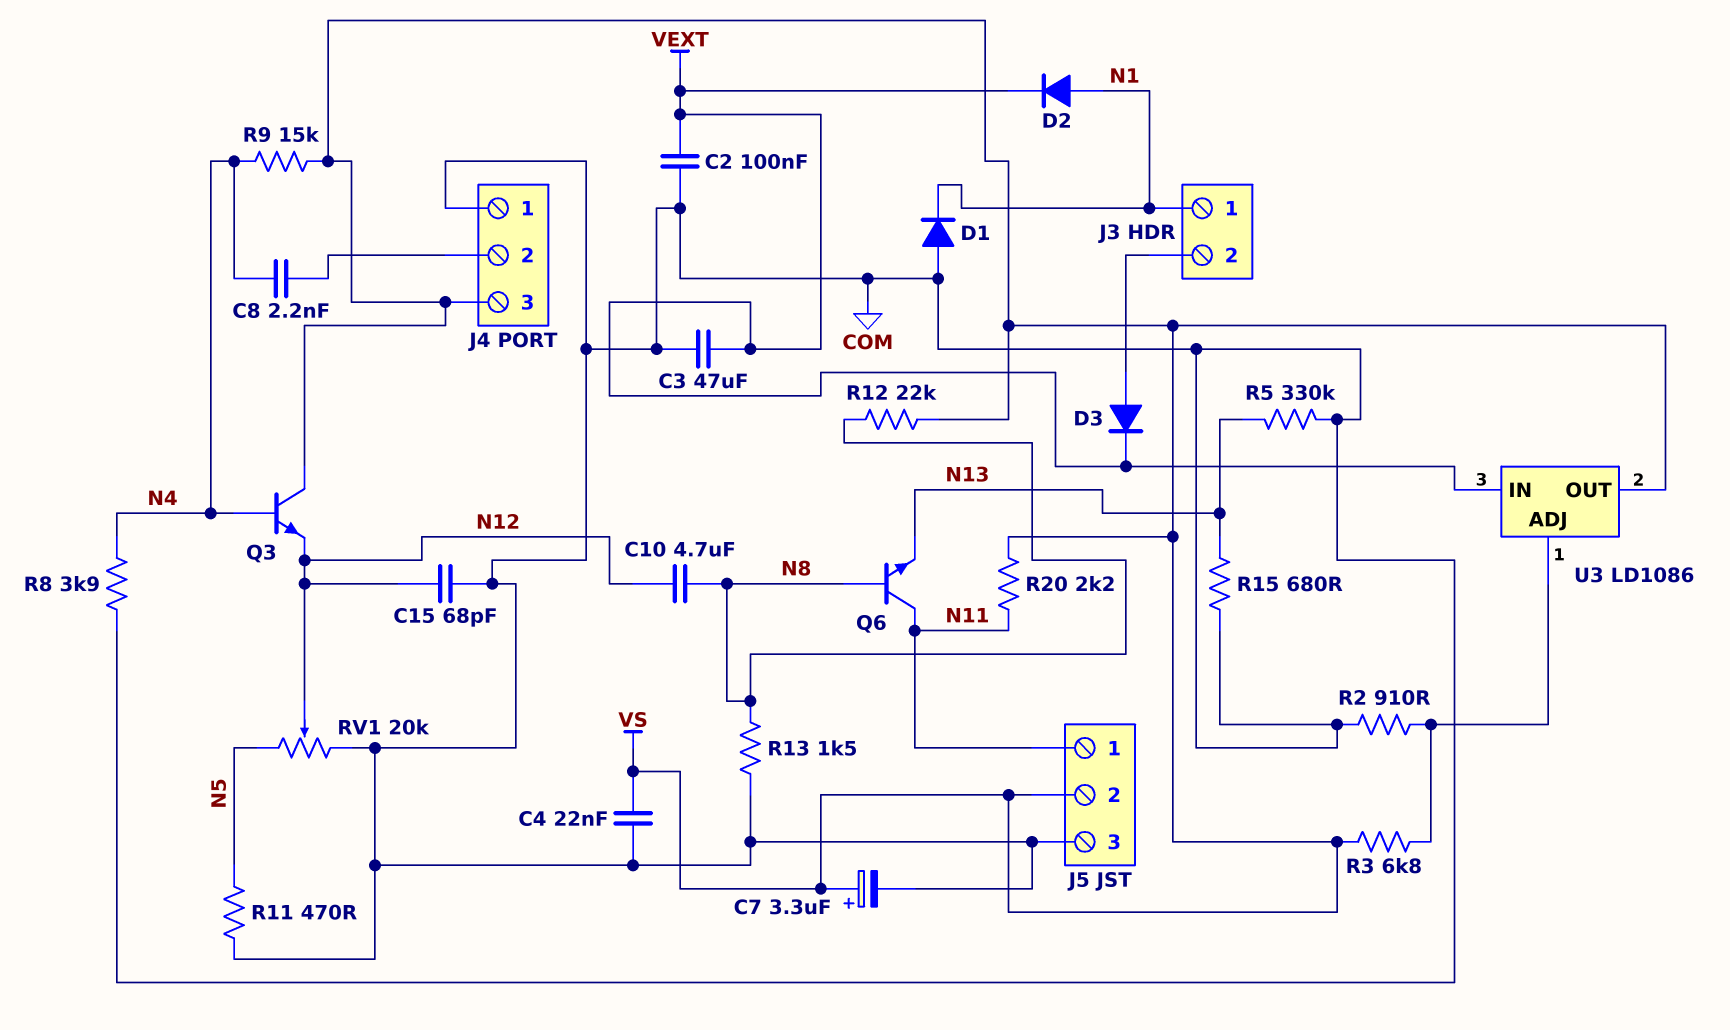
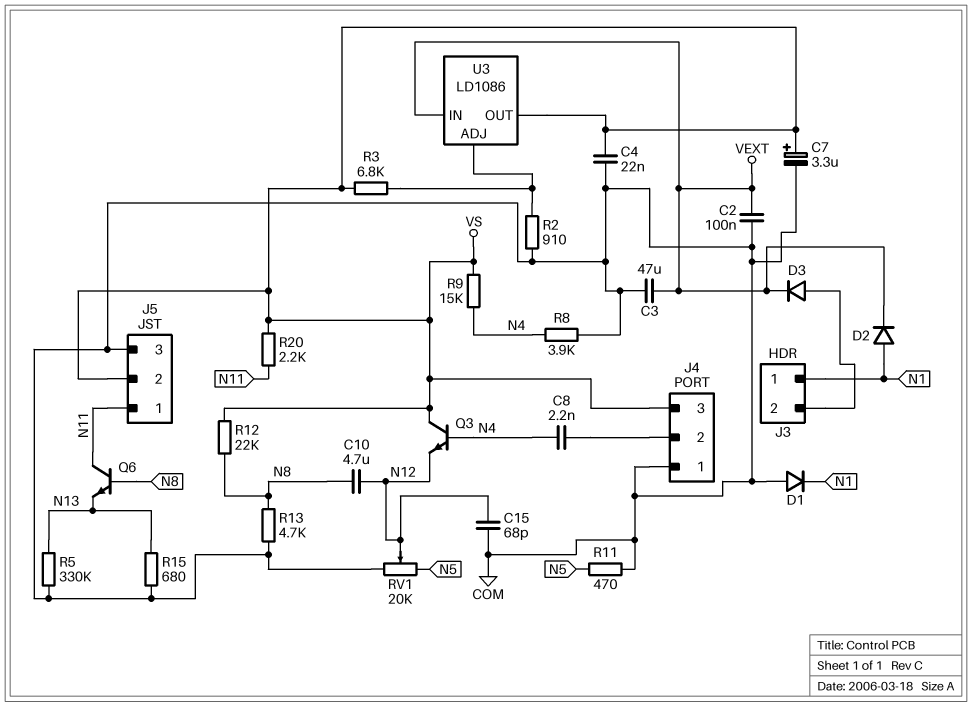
R13: 1.5k (COM, N8) -> 4.7k (COM, N8)

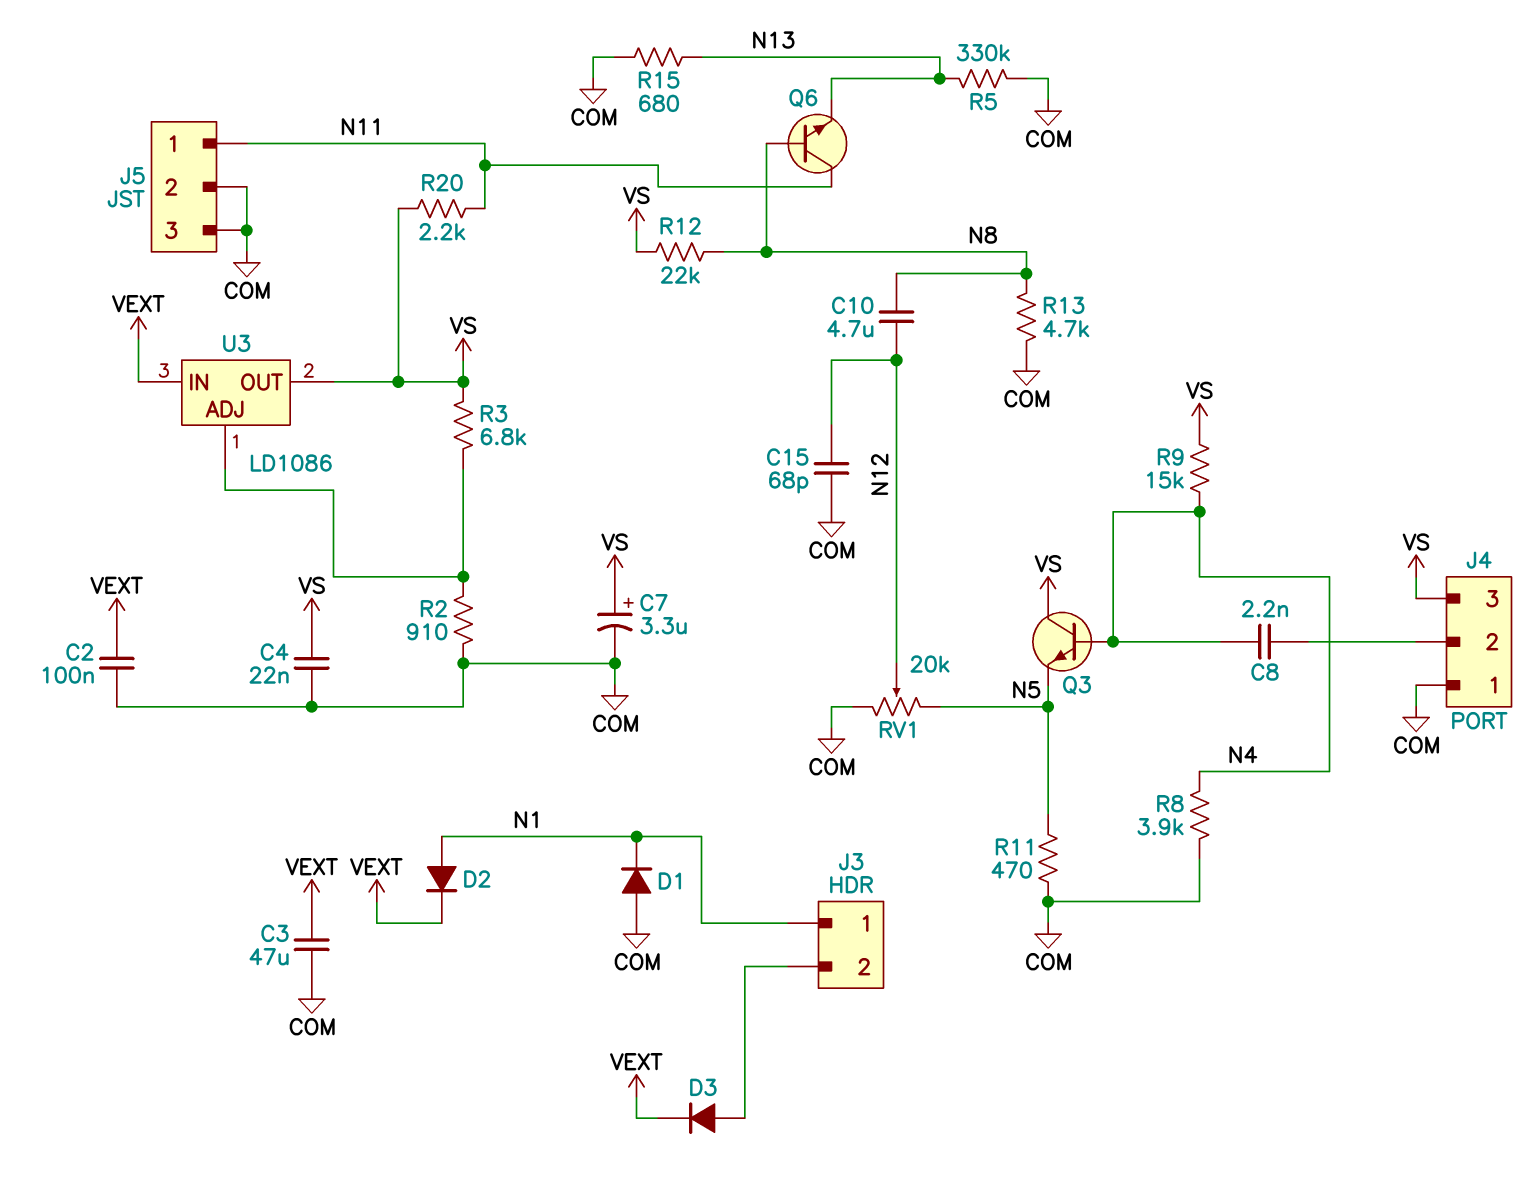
J5 pin 2: VS -> COM
Q3: NPN (B N4, C VS, E N12) -> NPN (B N4, C VS, E N5)

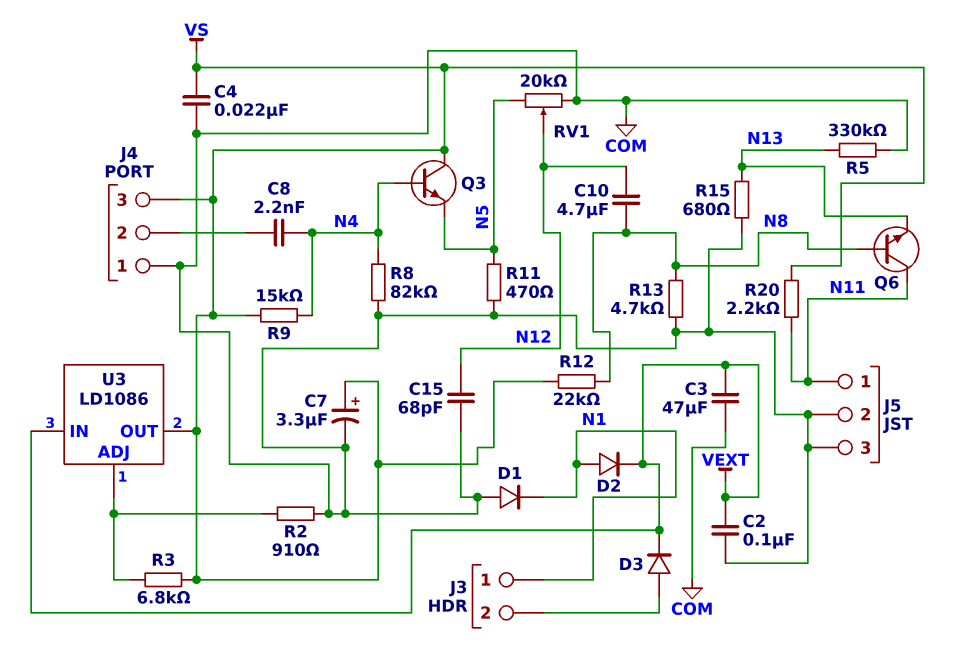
R8: 3.9k (COM, N4) -> 82k (COM, N4)

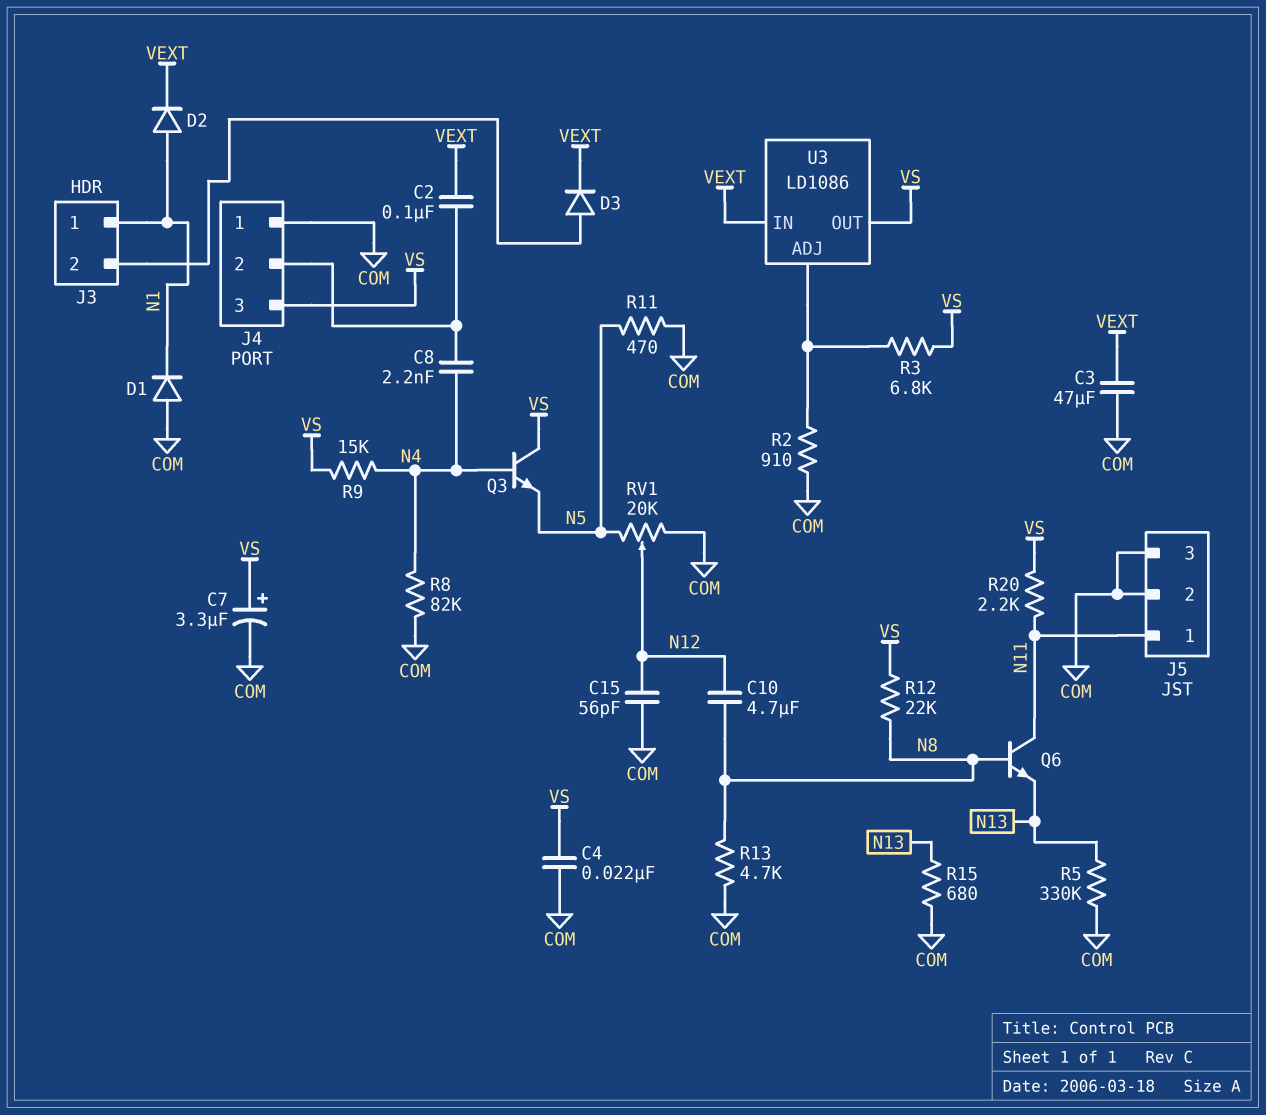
C2: 100nF (COM, VEXT) -> 100nF (J4/2, VEXT)
C15: 68pF (COM, N12) -> 56pF (COM, N12)

